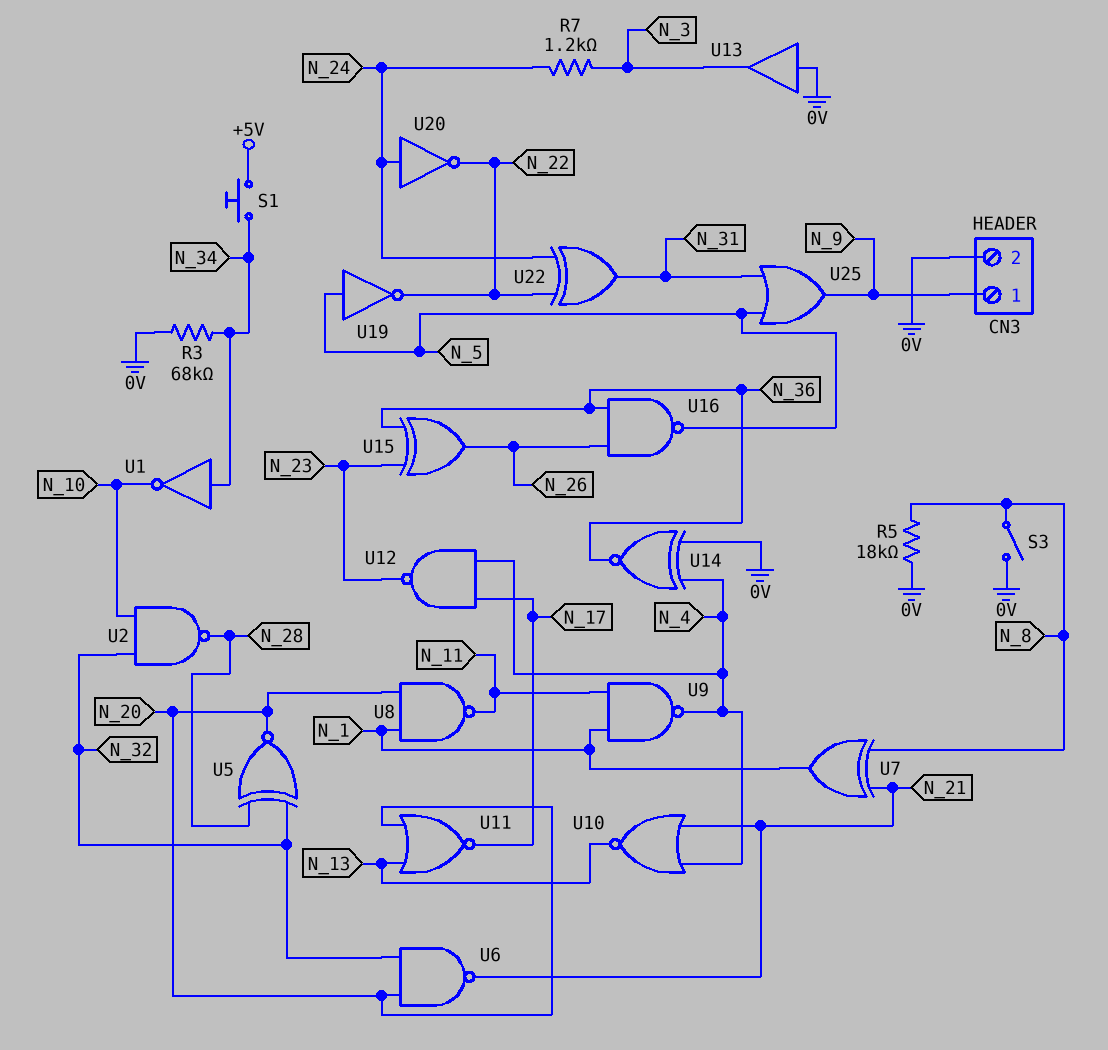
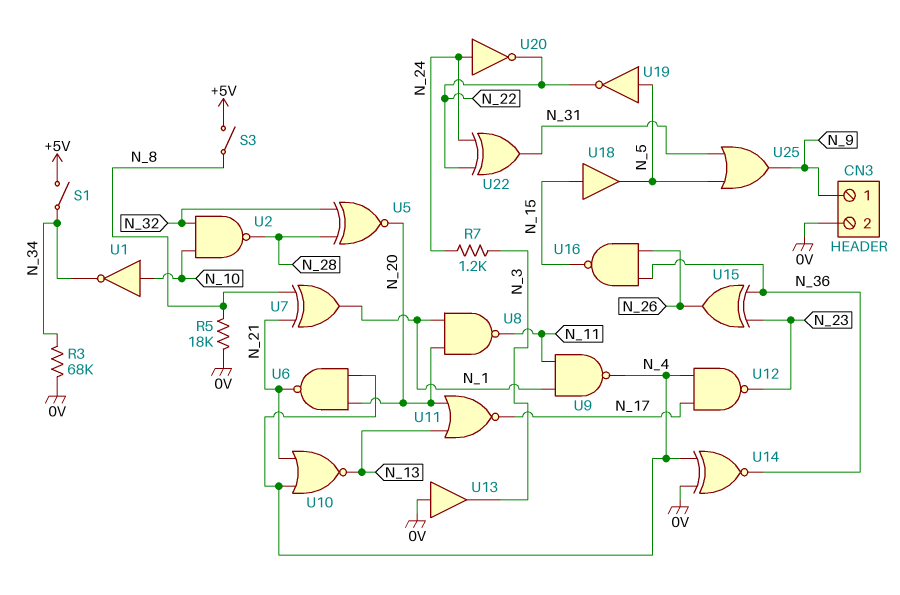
S1: button (+5V, N_34) -> switch (+5V, N_34)
S3: switch (0V, N_8) -> switch (+5V, N_8)
U1: NOT (in N_34, out N_10) -> NOT (in N_10, out N_34)
U6: NAND (in N_20, in N_32, out N_21) -> NAND (in N_4, in N_20, out N_21)
U16: NAND (in N_26, in N_36, out N_5) -> NAND (in N_26, in N_36, out N_15)
U18: none -> buffer (in N_15, out N_5)

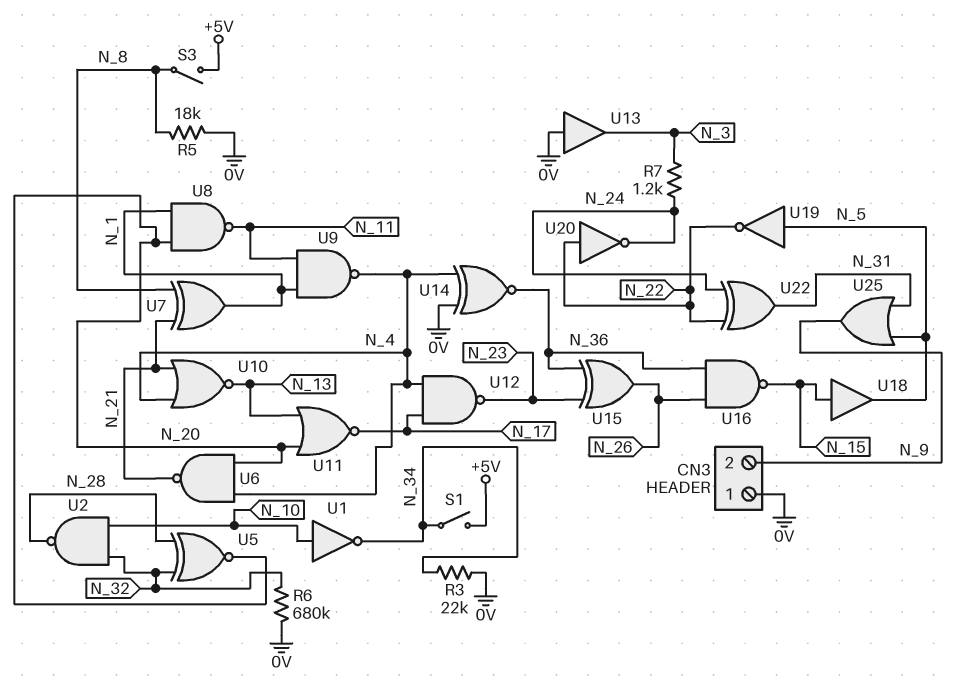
CN3 pin 1: N_9 -> 0V
CN3 pin 2: 0V -> N_9
R3: 68k (0V, N_34) -> 22k (0V, N_34)
R6: none -> 680k (0V, N_32)
U20: NOT (in N_24, out N_22) -> NOT (in N_22, out N_24)

